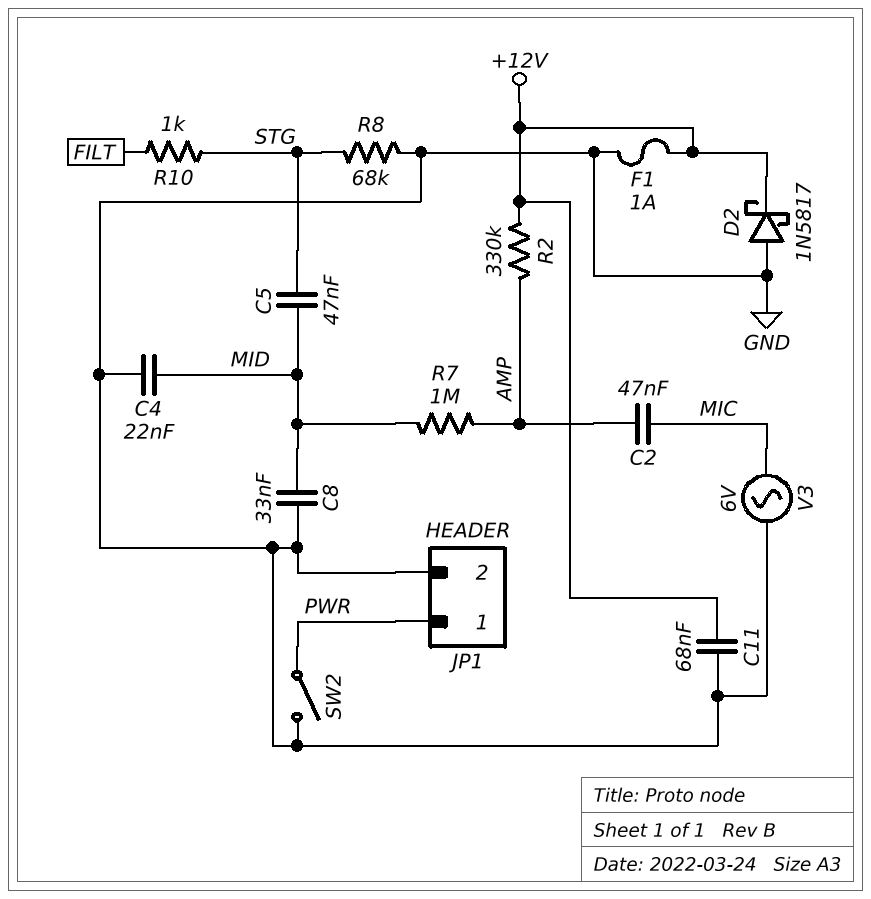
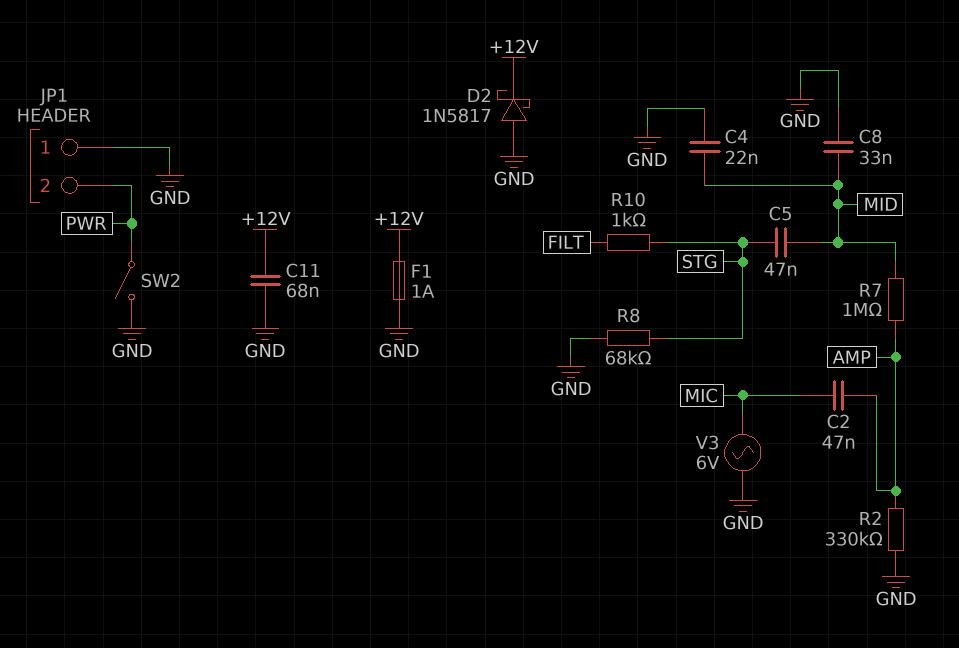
JP1 pin 1: PWR -> GND
JP1 pin 2: GND -> PWR
R2: 330k (+12V, AMP) -> 330k (AMP, GND)

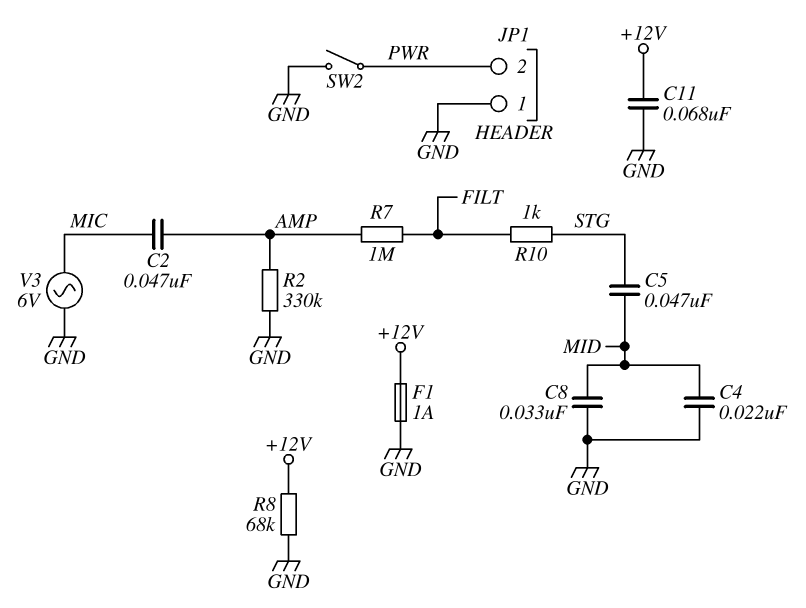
D2: schottky 1N5817 (A GND, K +12V) -> none
R7: 1M (AMP, MID) -> 1M (AMP, FILT)
R8: 68k (GND, STG) -> 68k (+12V, GND)

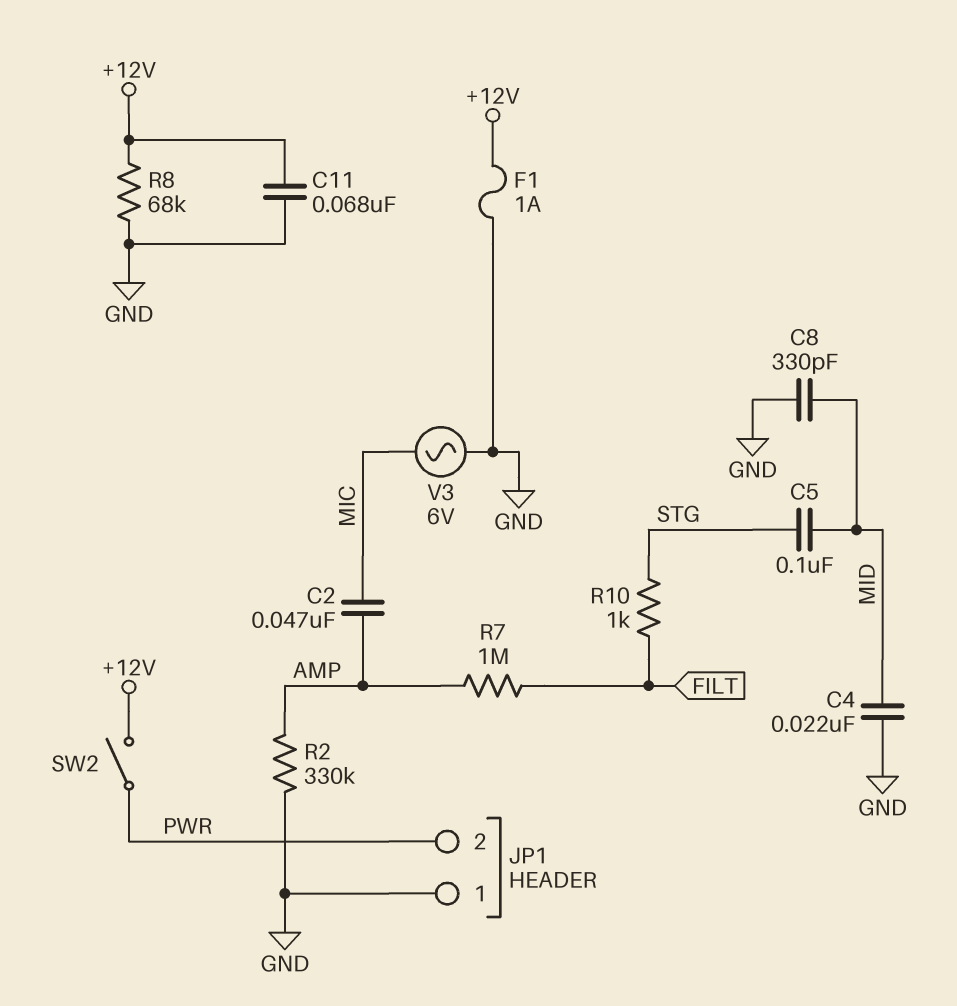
C5: 47nF (MID, STG) -> 100nF (MID, STG)
C8: 33nF (GND, MID) -> 330pF (GND, MID)
SW2: switch (GND, PWR) -> switch (+12V, PWR)

